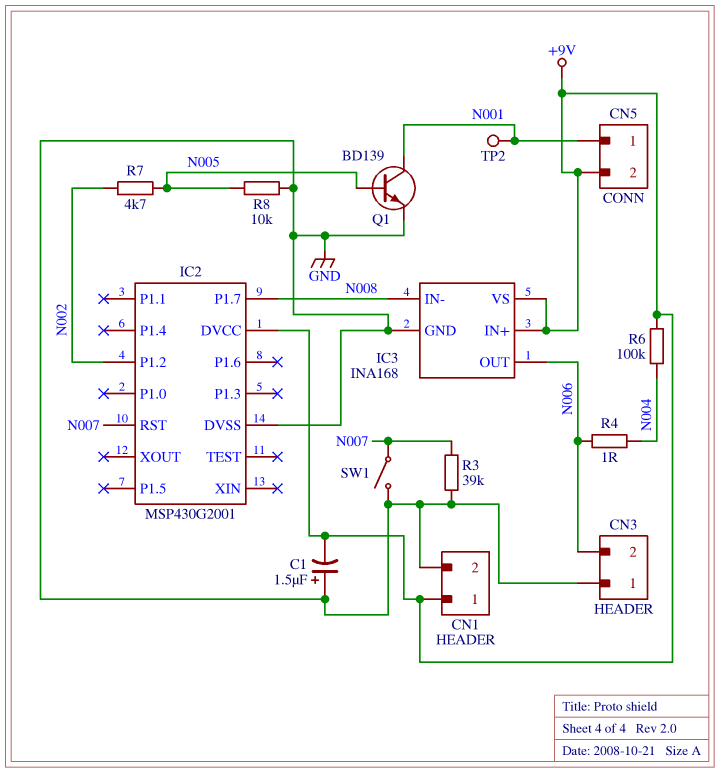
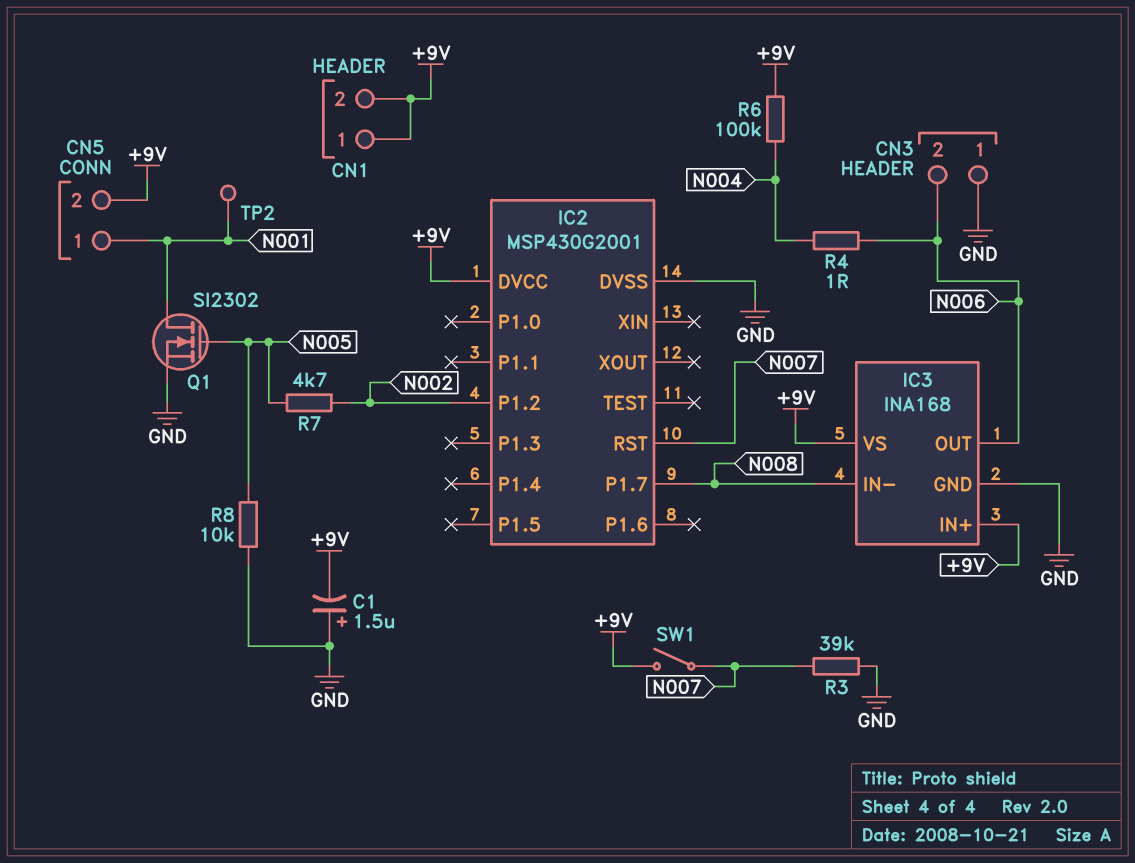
CN1 pin 2: GND -> +9V
Q1: NPN BD139 (B N005, C N001, E GND) -> NMOS SI2302 (G N005, D N001, S GND)
SW1: switch (GND, N007) -> switch (+9V, N007)

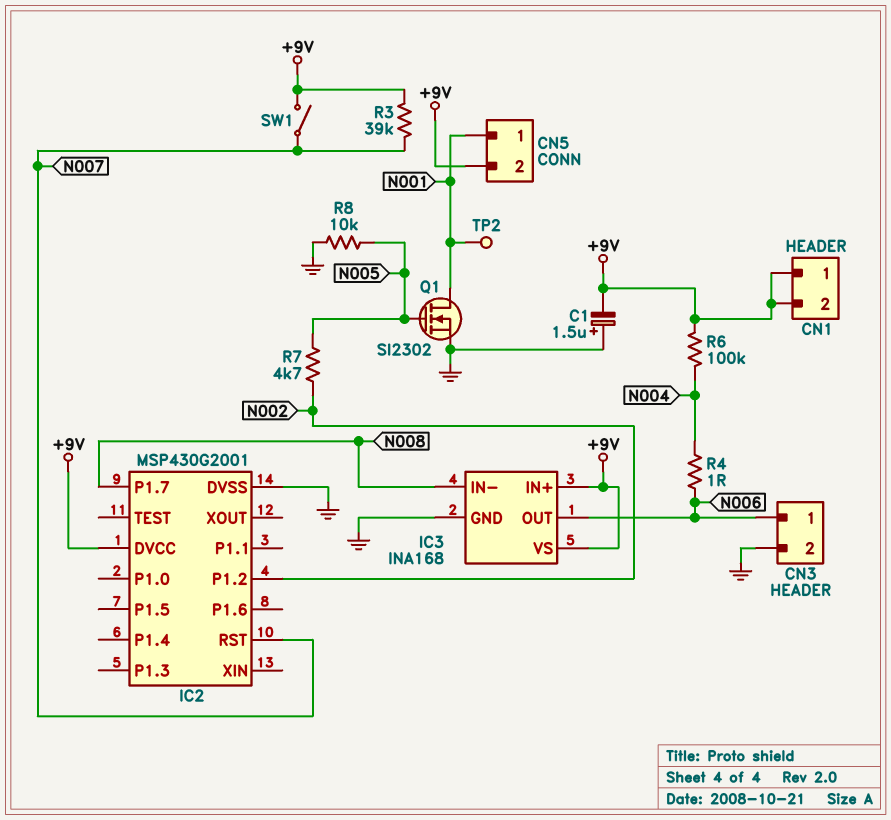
CN3 pin 1: GND -> N006
CN3 pin 2: N006 -> GND
R3: 39k (GND, N007) -> 39k (+9V, N007)

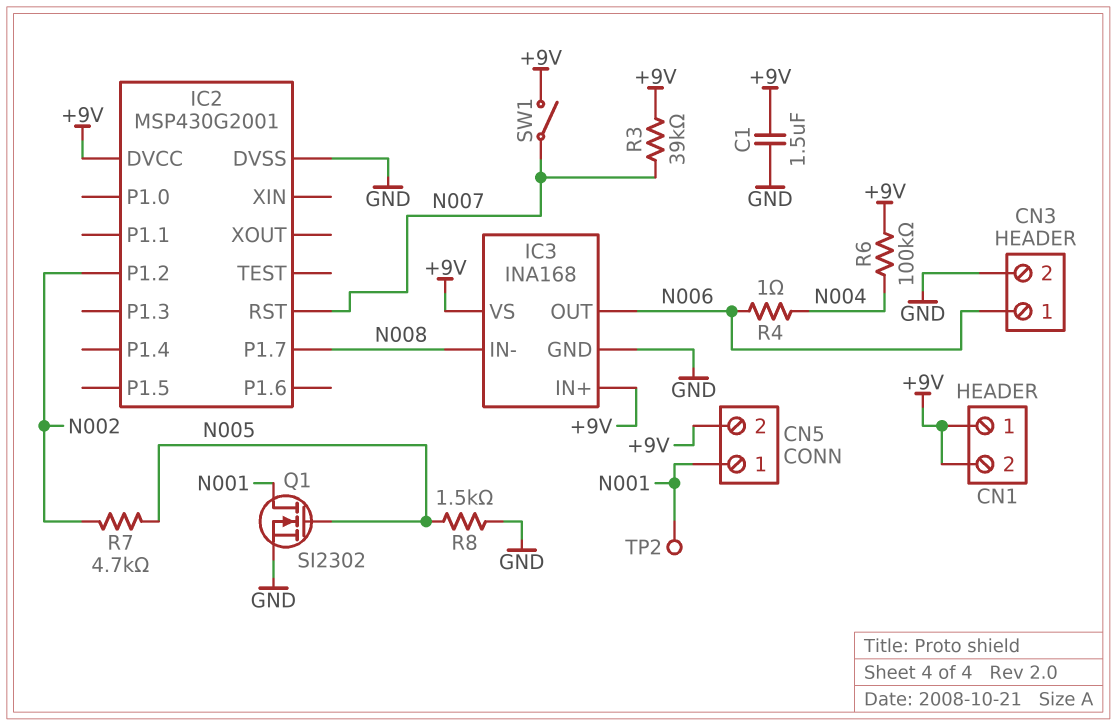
C1: 1.5uF (plus GND, minus +9V) -> 1.5uF (+9V, GND)
R8: 10k (GND, N005) -> 1.5k (GND, N005)

